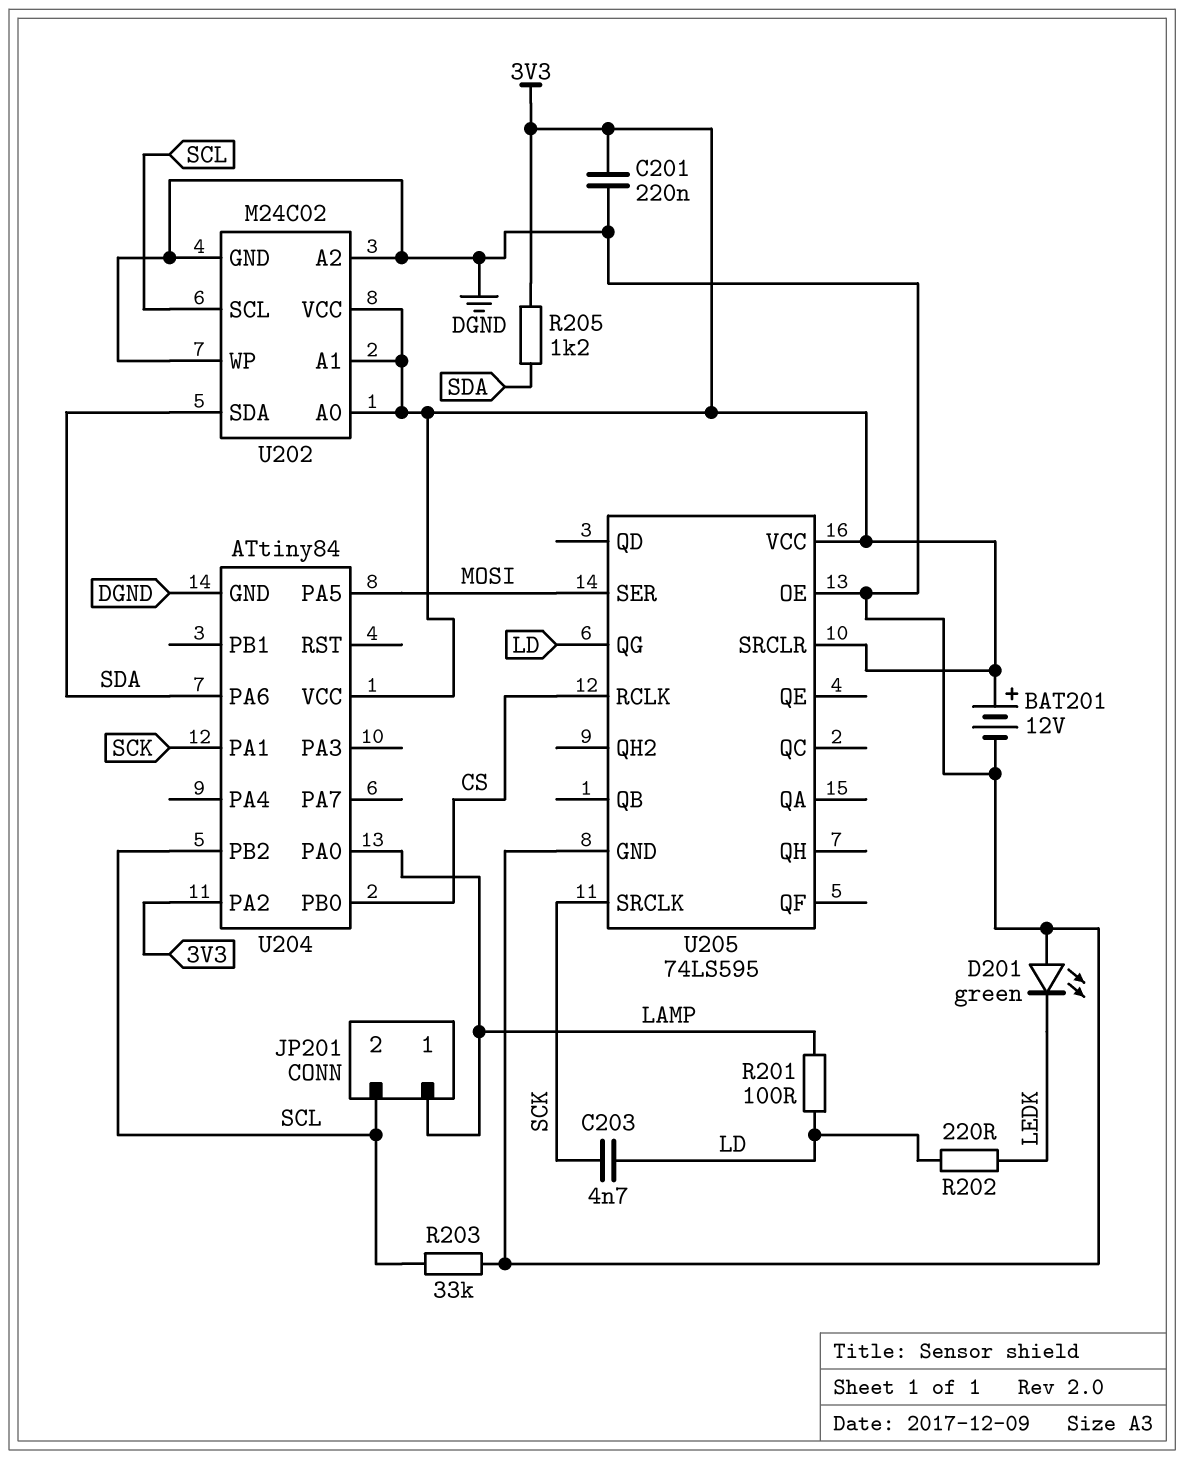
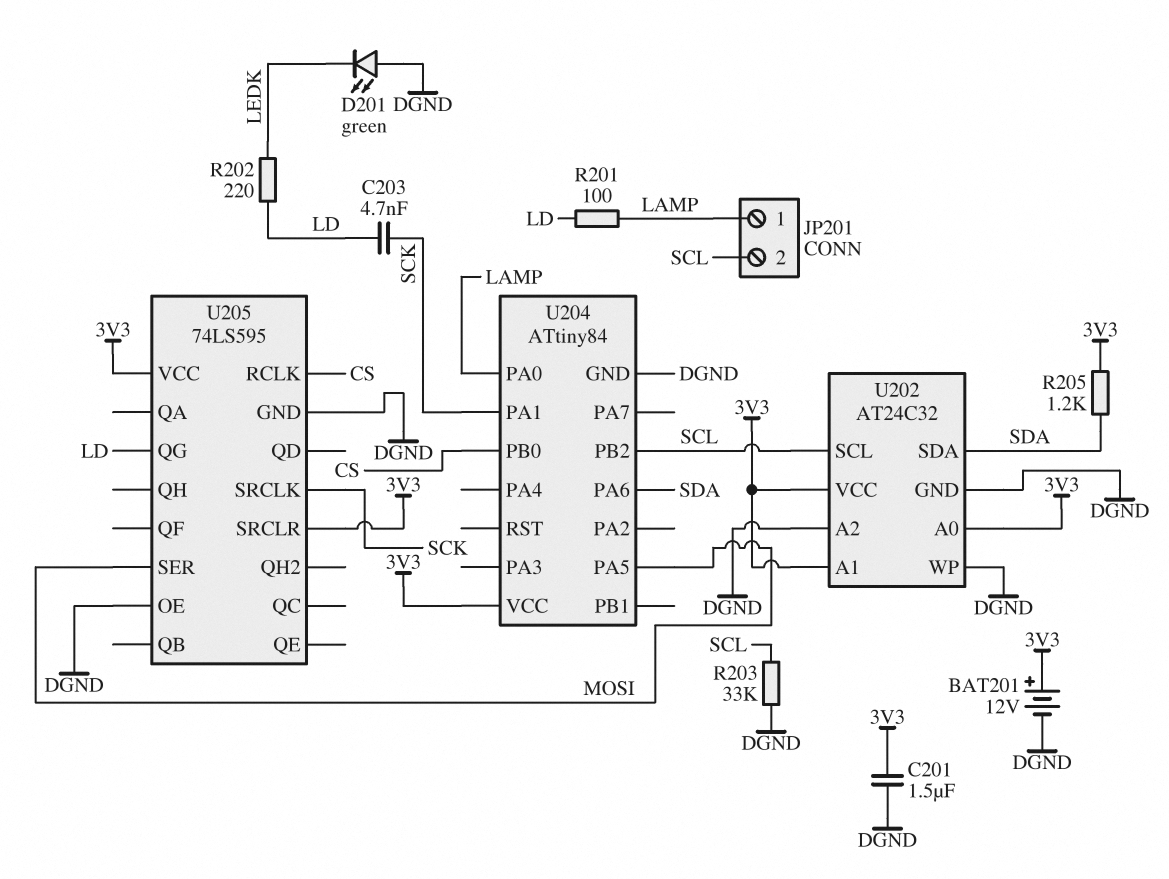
C201: 220nF (3V3, DGND) -> 1.5uF (3V3, DGND)
U202: M24C02 -> AT24C32
U204 pin PA2: 3V3 -> none

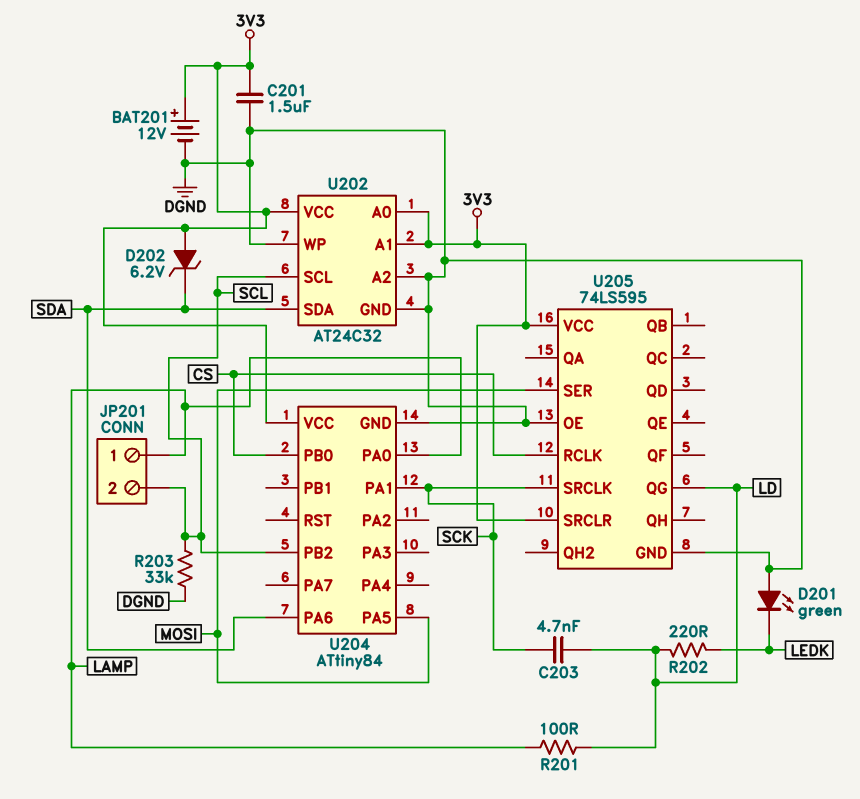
D202: none -> zener 6.2V (A 3V3, K SDA)
R205: 1.2k (3V3, SDA) -> none

